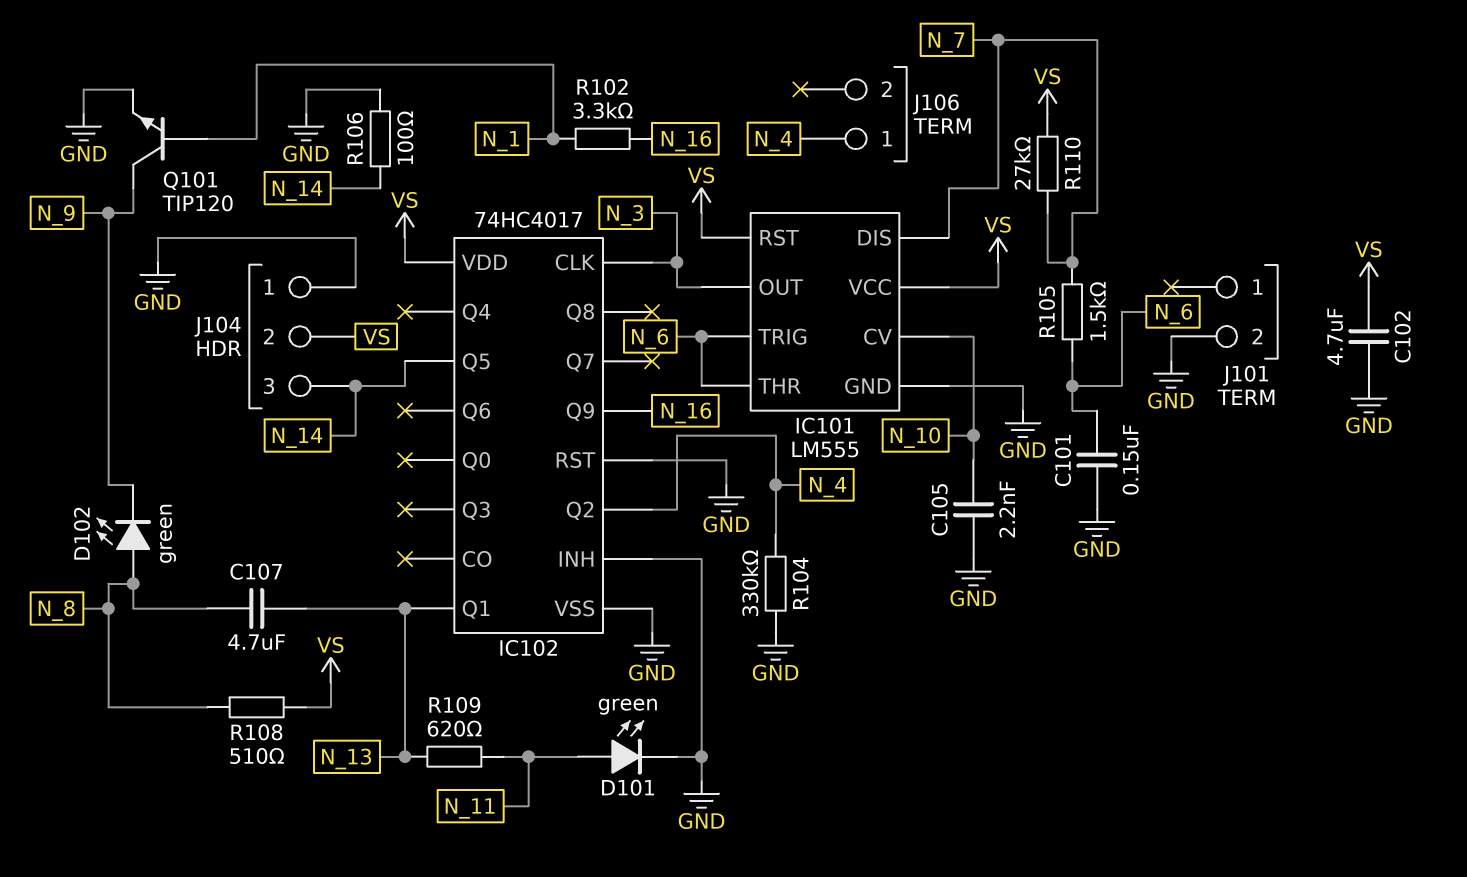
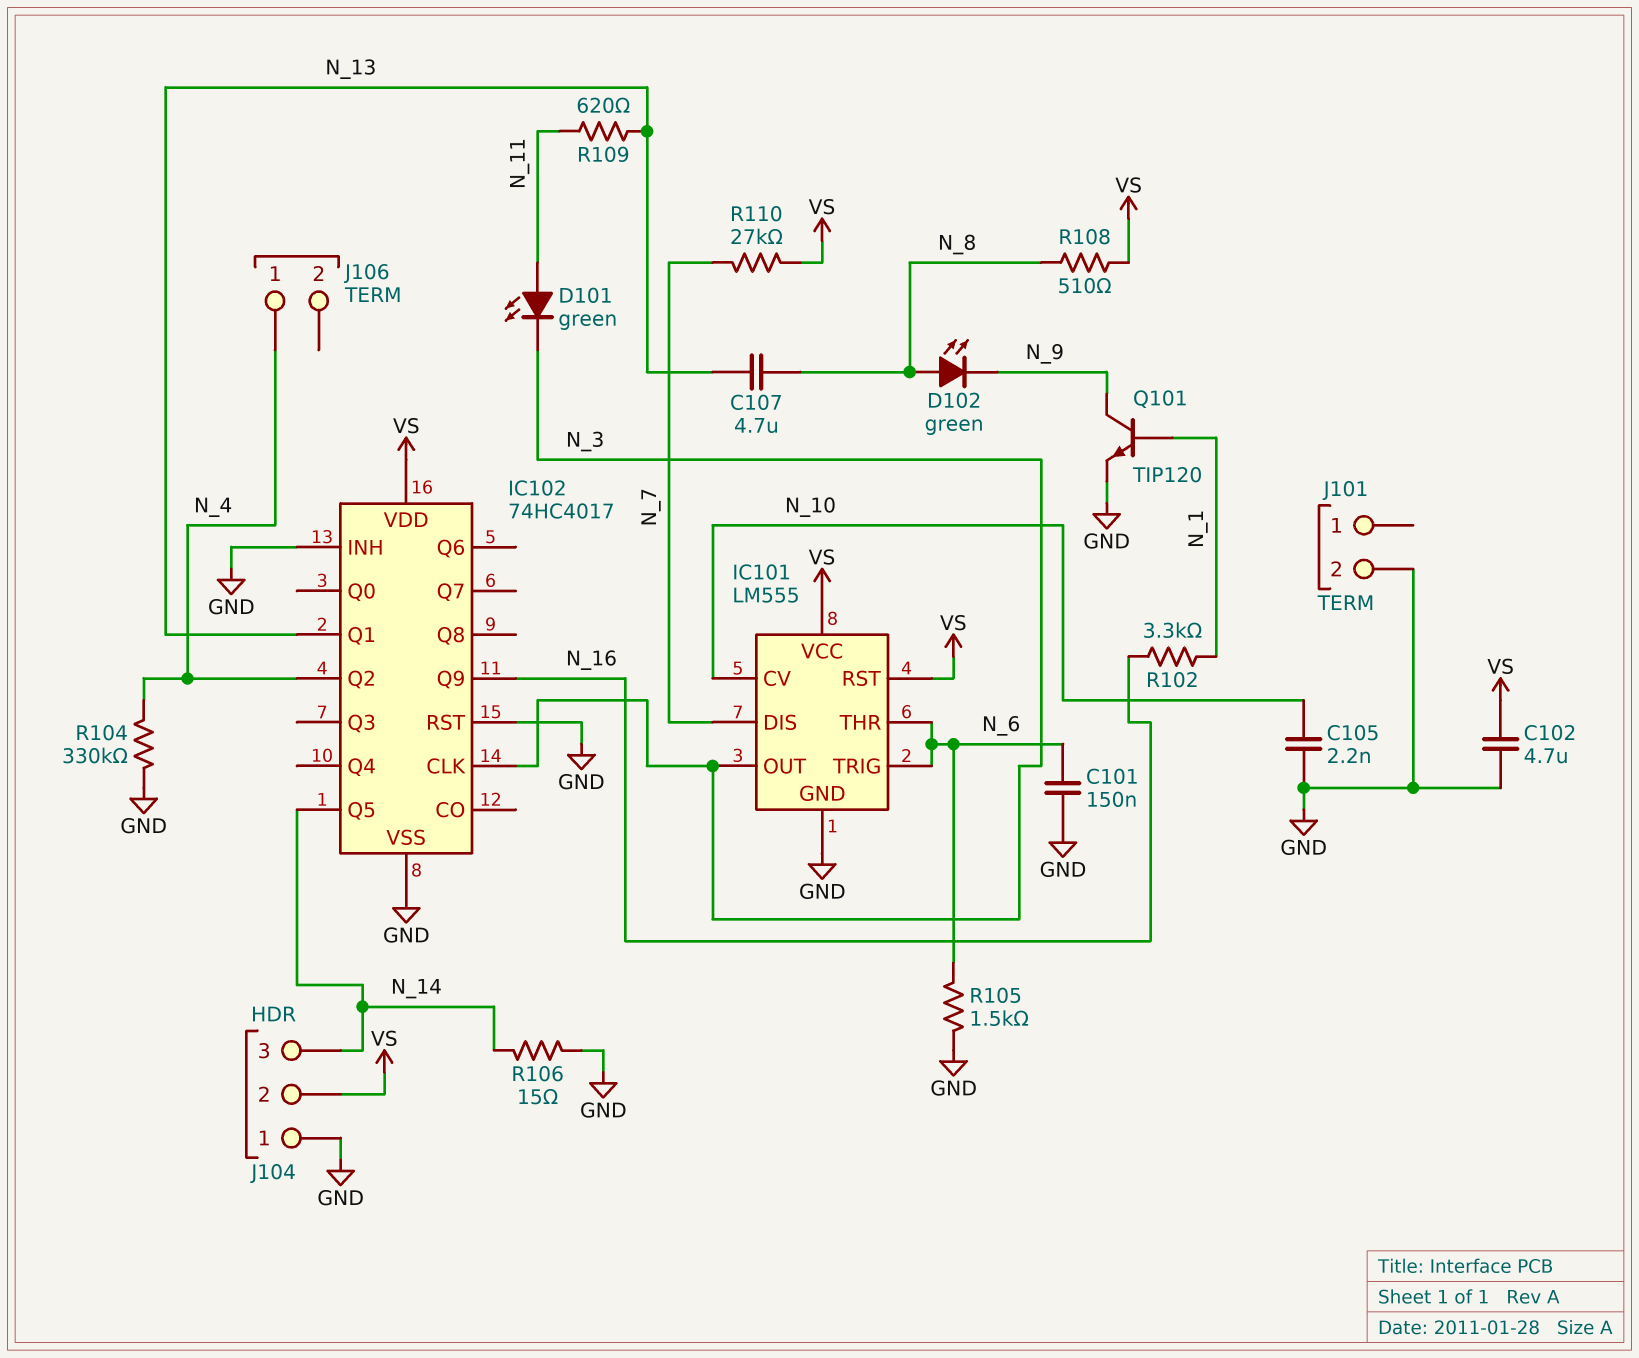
D101: LED green (A N_11, K GND) -> LED green (A N_11, K N_3)
R105: 1.5k (N_6, N_7) -> 1.5k (GND, N_6)
R106: 100 (GND, N_14) -> 15 (GND, N_14)

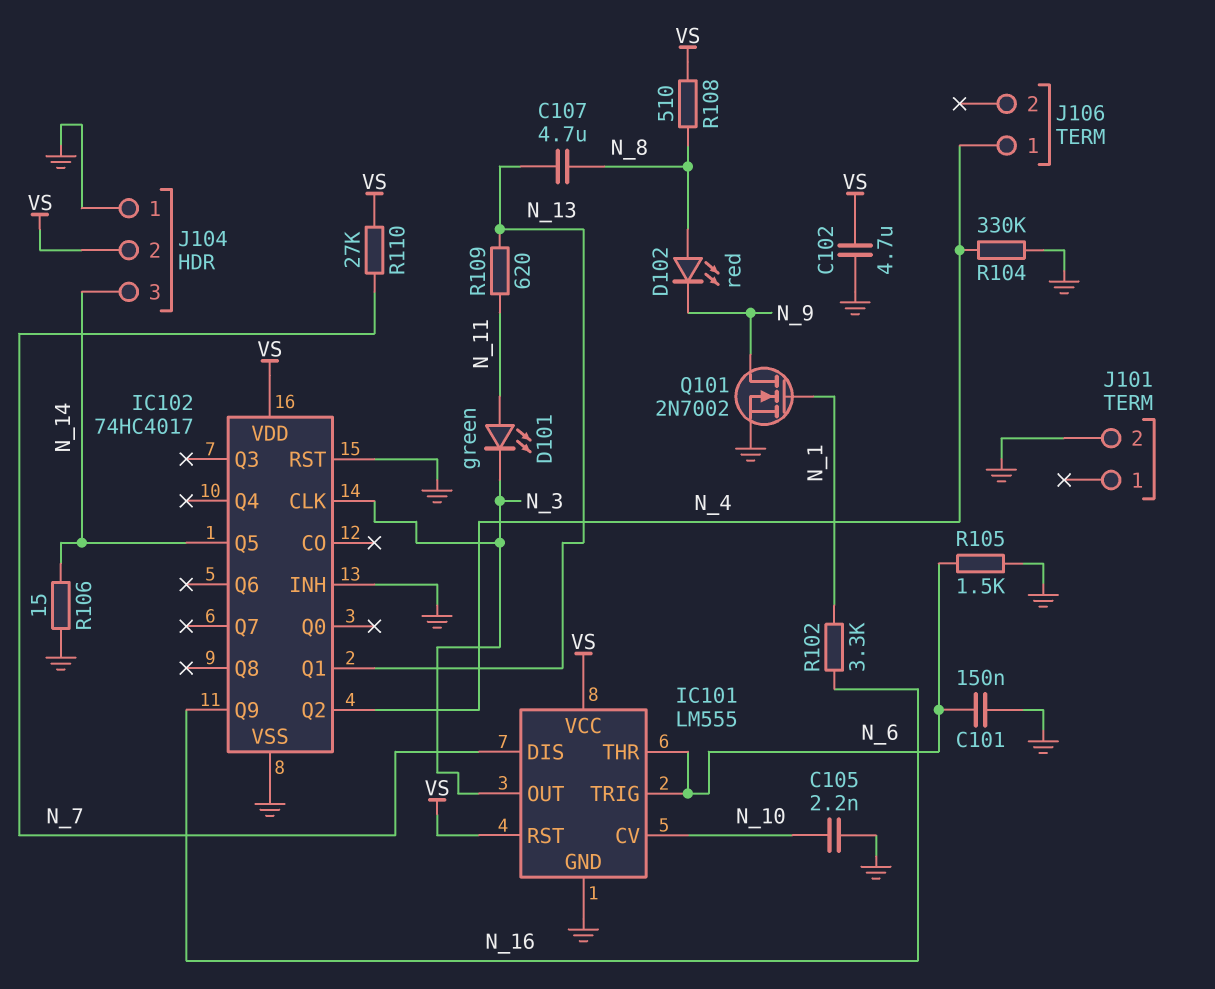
D102: LED green (A N_8, K N_9) -> LED red (A N_8, K N_9)
Q101: NPN TIP120 (B N_1, C N_9, E GND) -> NMOS 2N7002 (G N_1, D N_9, S GND)

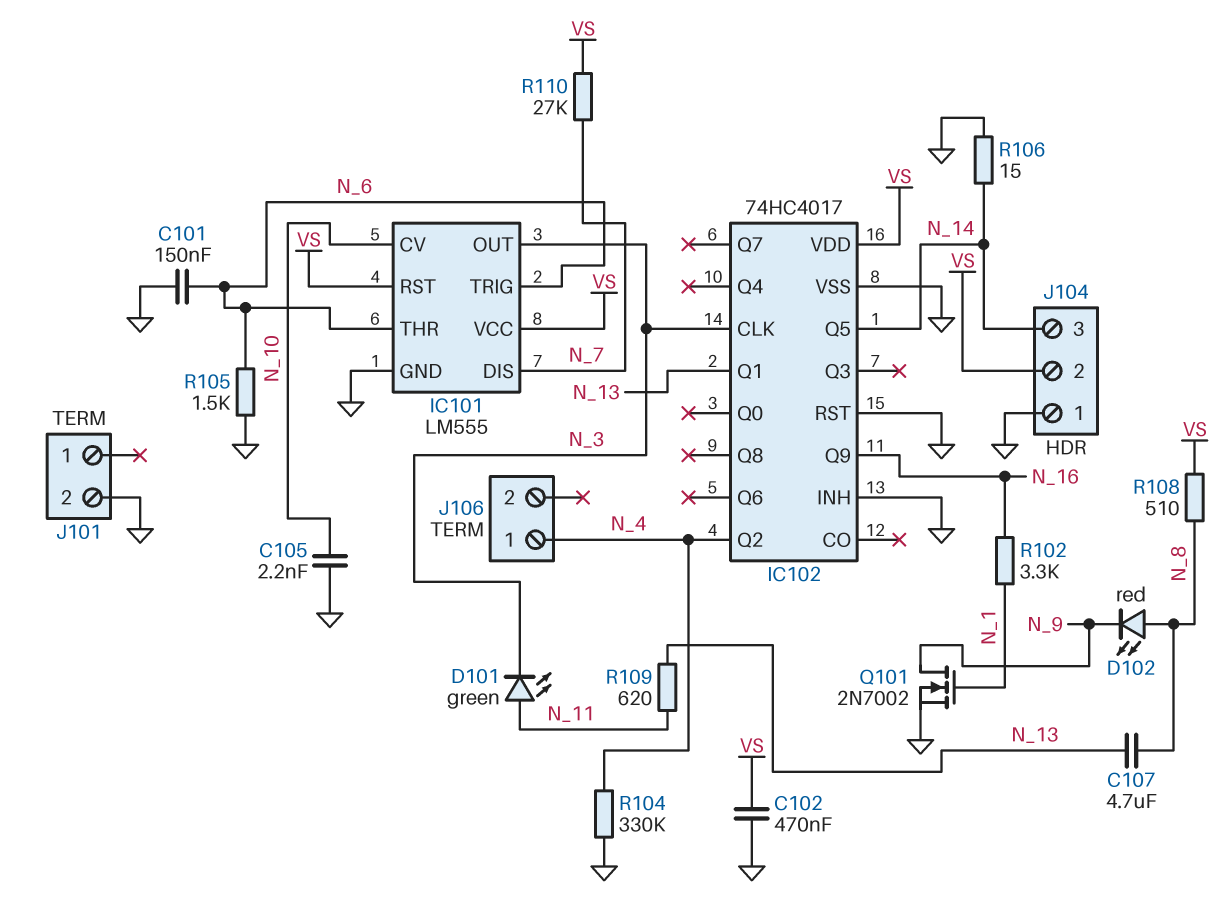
C102: 4.7uF (GND, VS) -> 470nF (GND, VS)

